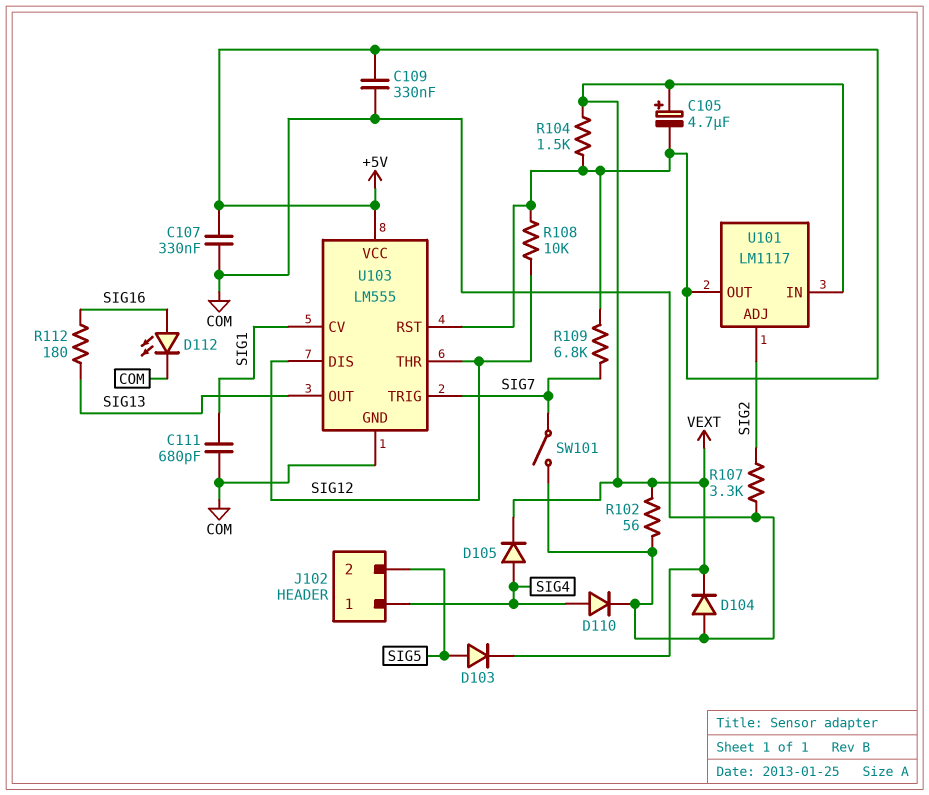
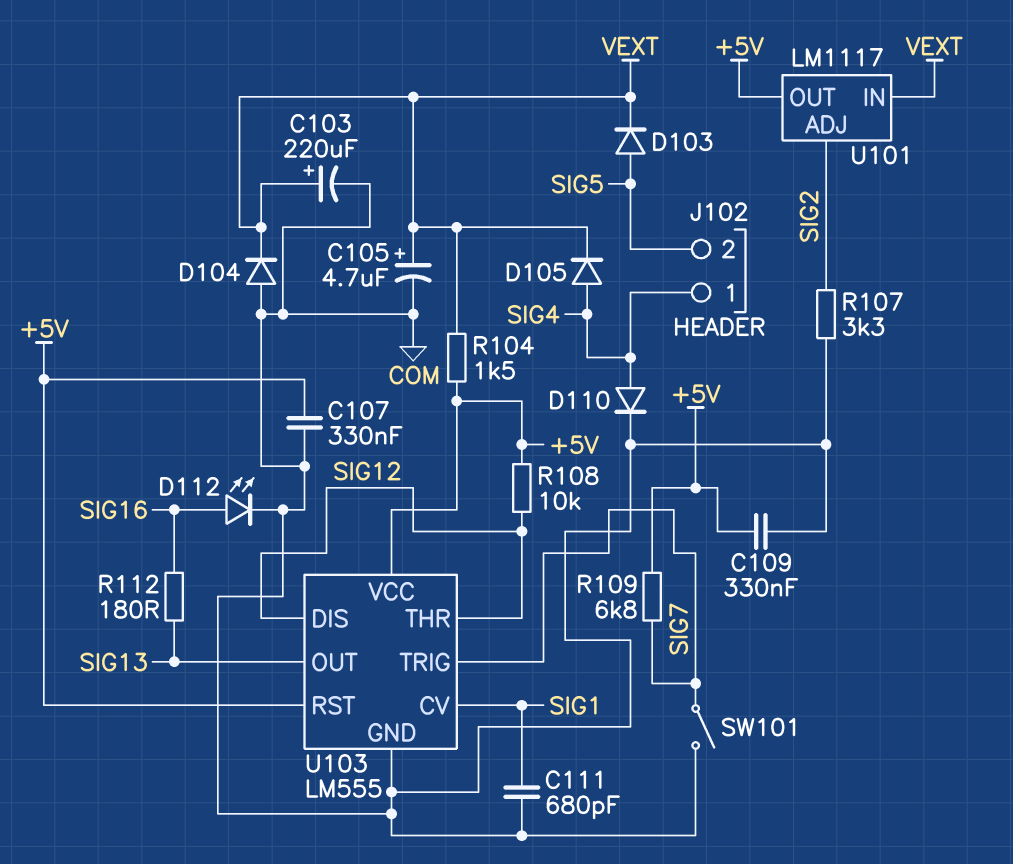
C103: none -> 220uF (plus VEXT, minus COM)
C105: 4.7uF (plus VEXT, minus +5V) -> 4.7uF (plus VEXT, minus COM)
R102: 56 (COM, VEXT) -> none

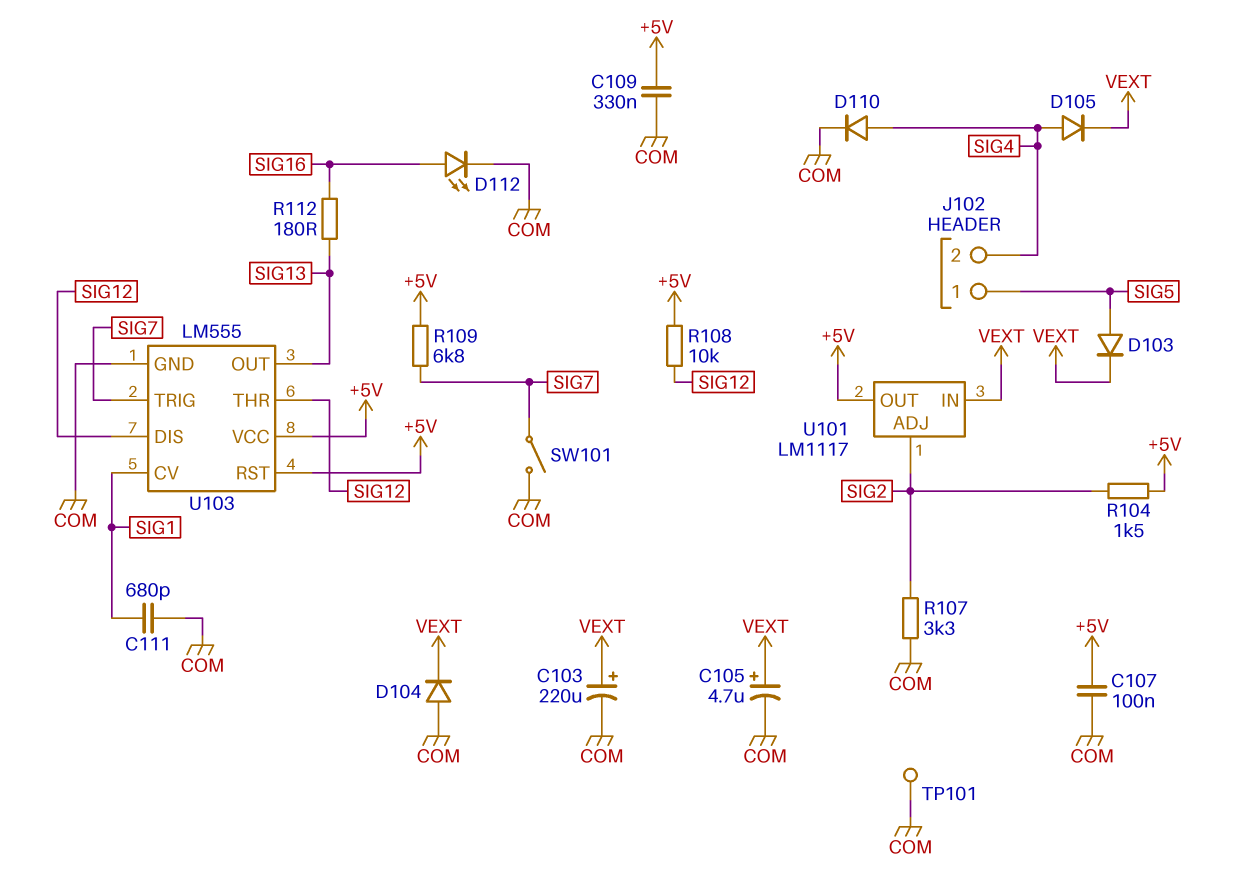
C107: 330nF (+5V, COM) -> 100nF (+5V, COM)
J102 pin 1: SIG4 -> SIG5
J102 pin 2: SIG5 -> SIG4
R104: 1.5k (+5V, VEXT) -> 1.5k (+5V, SIG2)
TP101: none -> test point (COM)

